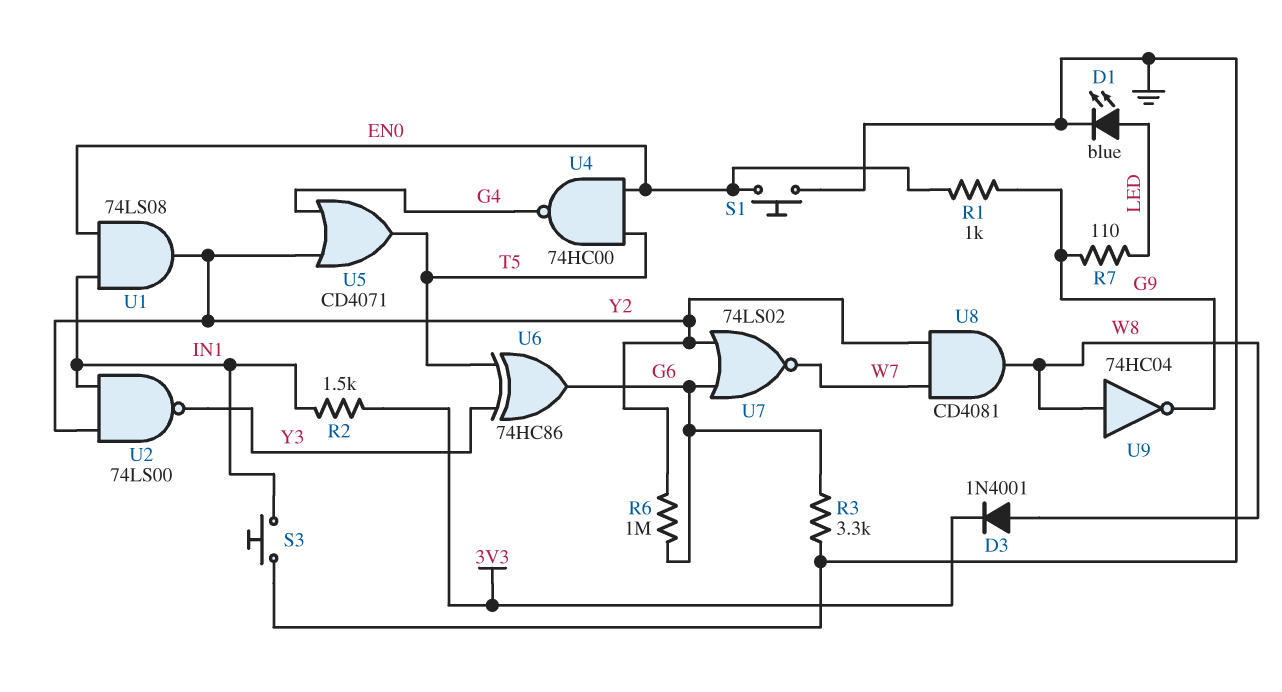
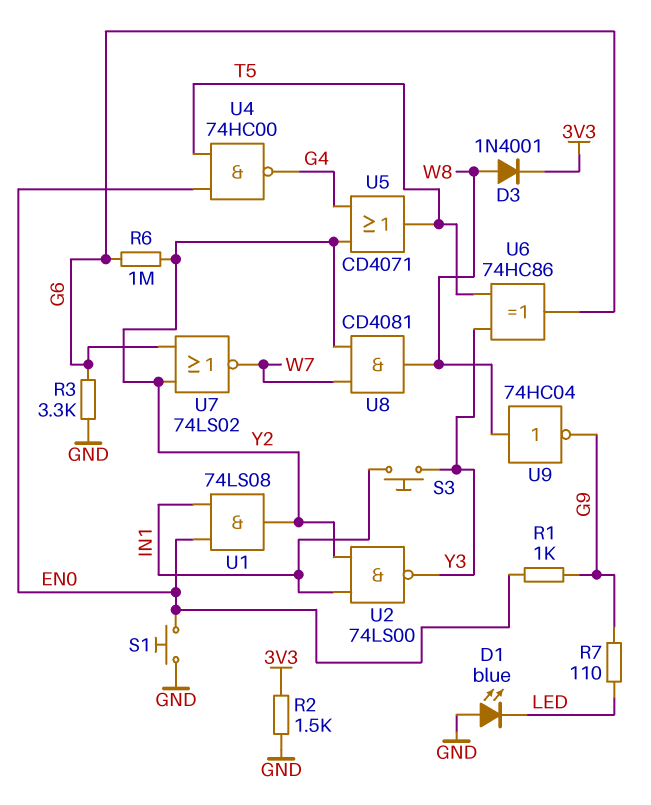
D1: LED blue (A LED, K GND) -> LED blue (A GND, K LED)
R2: 1.5k (3V3, IN1) -> 1.5k (3V3, GND)
S3: button (GND, IN1) -> button (IN1, Y3)

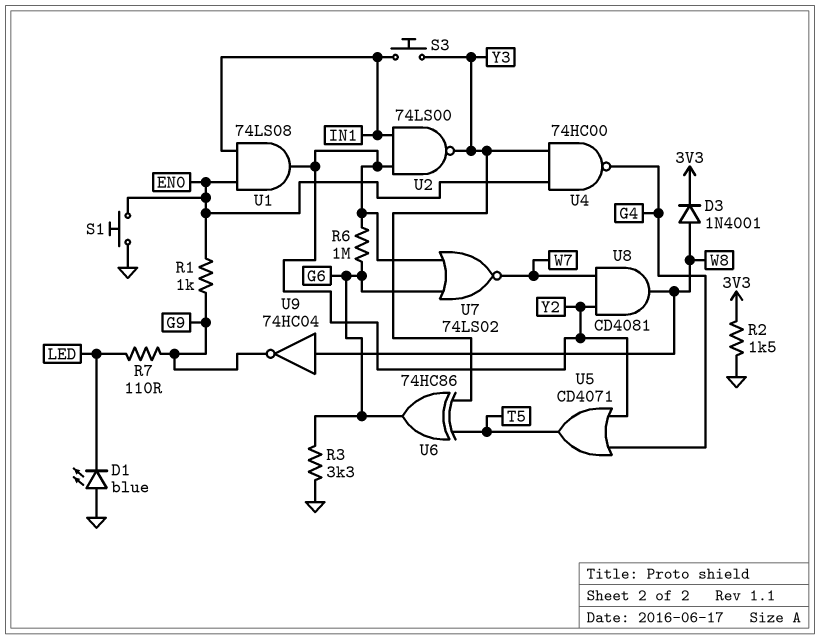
U4: NAND 74HC00 (in EN0, in T5, out G4) -> NAND 74HC00 (in EN0, in Y3, out G4)

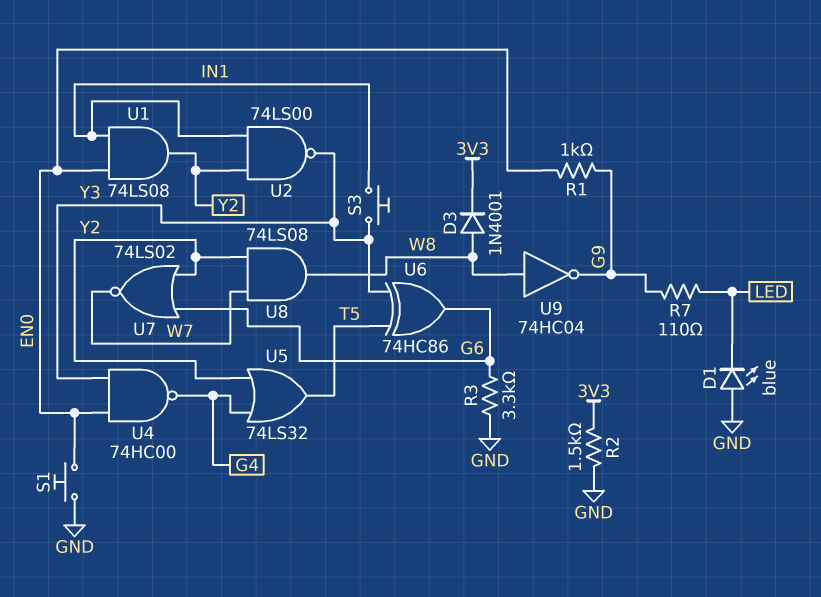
R6: 1M (G6, Y2) -> none
U5: OR CD4071 (in G4, in Y2, out T5) -> OR 74LS32 (in G4, in Y2, out T5)
U8: AND CD4081 (in W7, in Y2, out W8) -> AND 74LS08 (in W7, in Y2, out W8)

